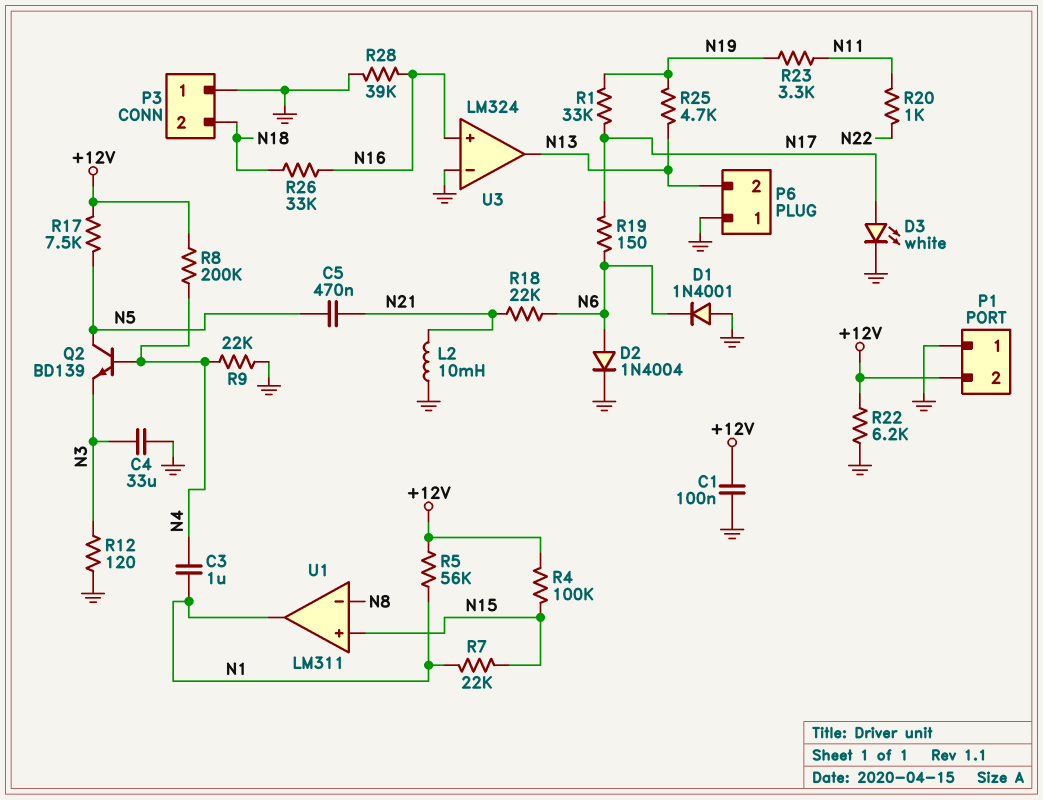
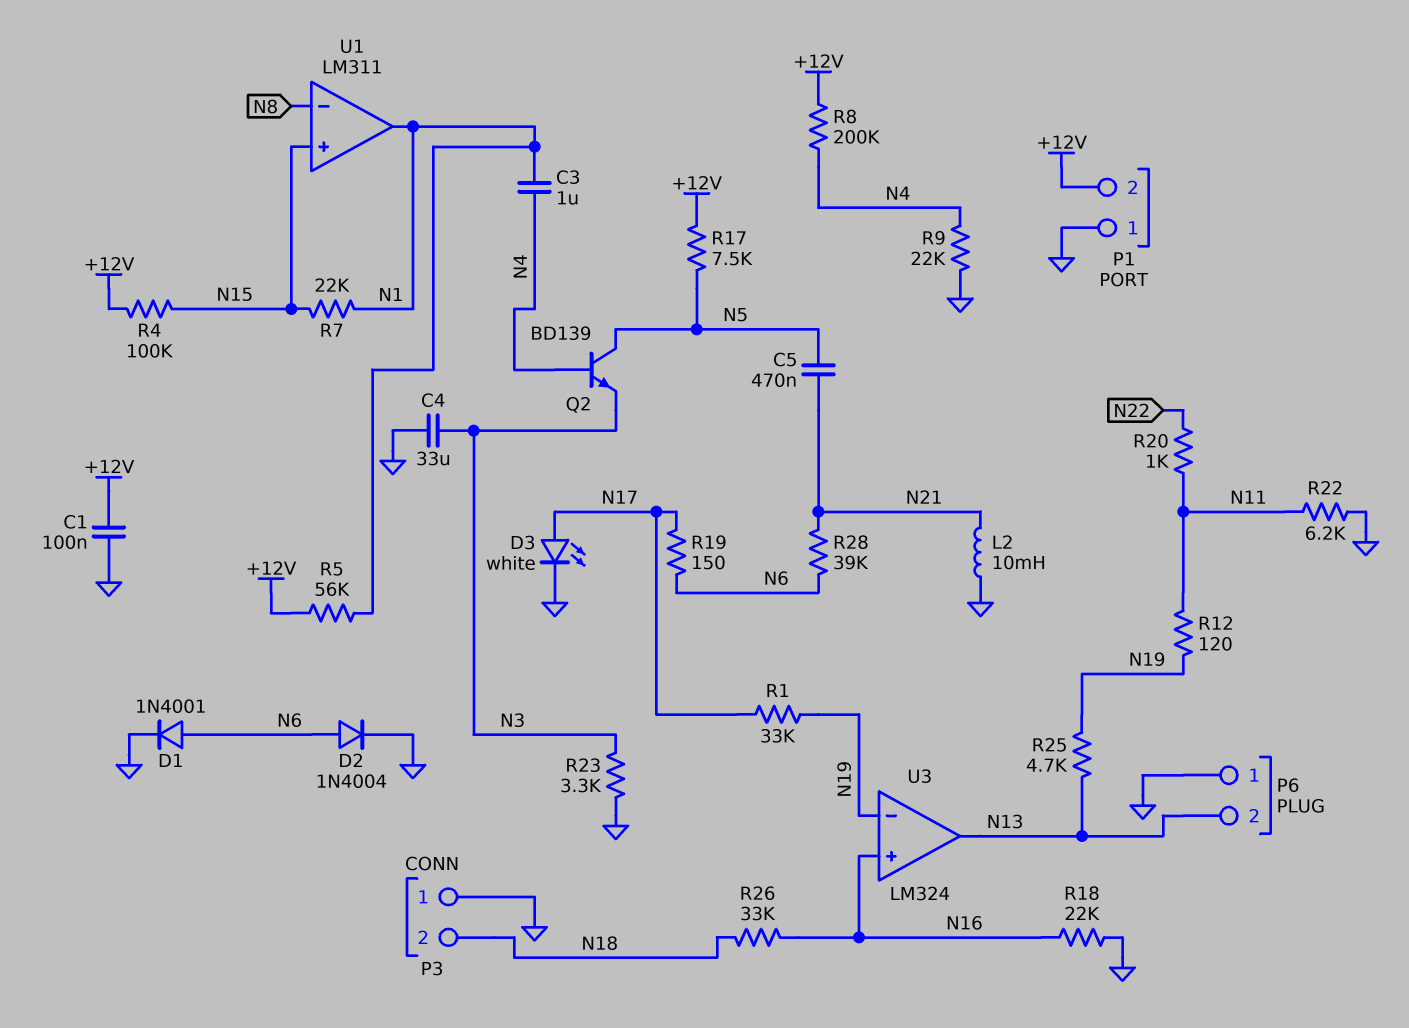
D1: diode 1N4001 (A GND, K N6) -> diode 1N4001 (A N6, K GND)
R12: 120 (GND, N3) -> 120 (N11, N19)
R18: 22k (N6, N21) -> 22k (GND, N16)
R22: 6.2k (+12V, GND) -> 6.2k (GND, N11)
R23: 3.3k (N11, N19) -> 3.3k (GND, N3)
R28: 39k (GND, N16) -> 39k (N6, N21)
U3 pin in-: GND -> N19

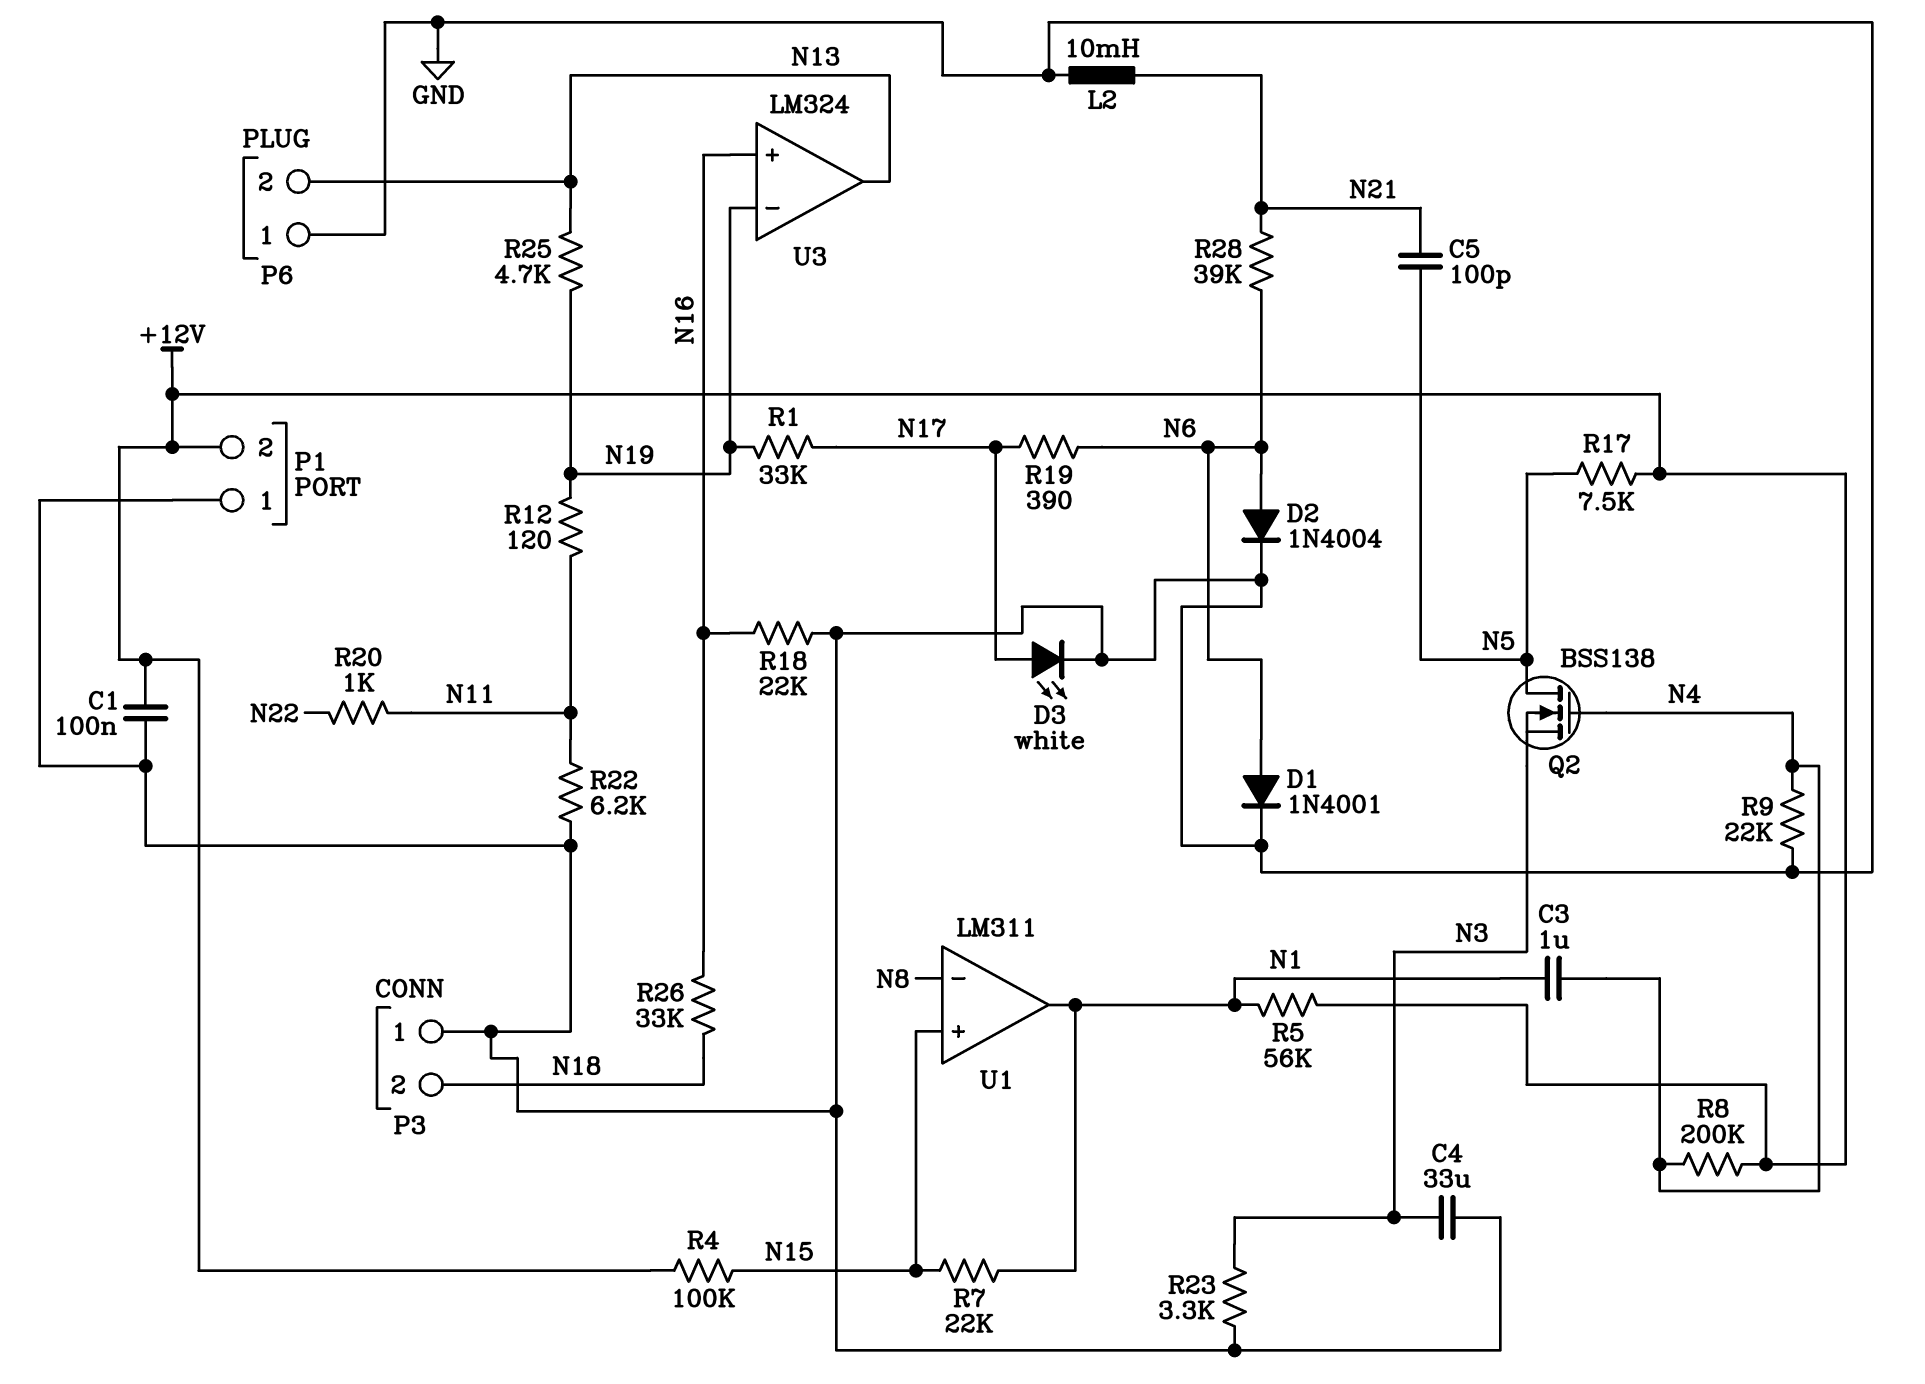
C5: 470nF (N5, N21) -> 100pF (N5, N21)
Q2: NPN BD139 (B N4, C N5, E N3) -> NMOS BSS138 (G N4, D N5, S N3)
R19: 150 (N6, N17) -> 390 (N6, N17)

